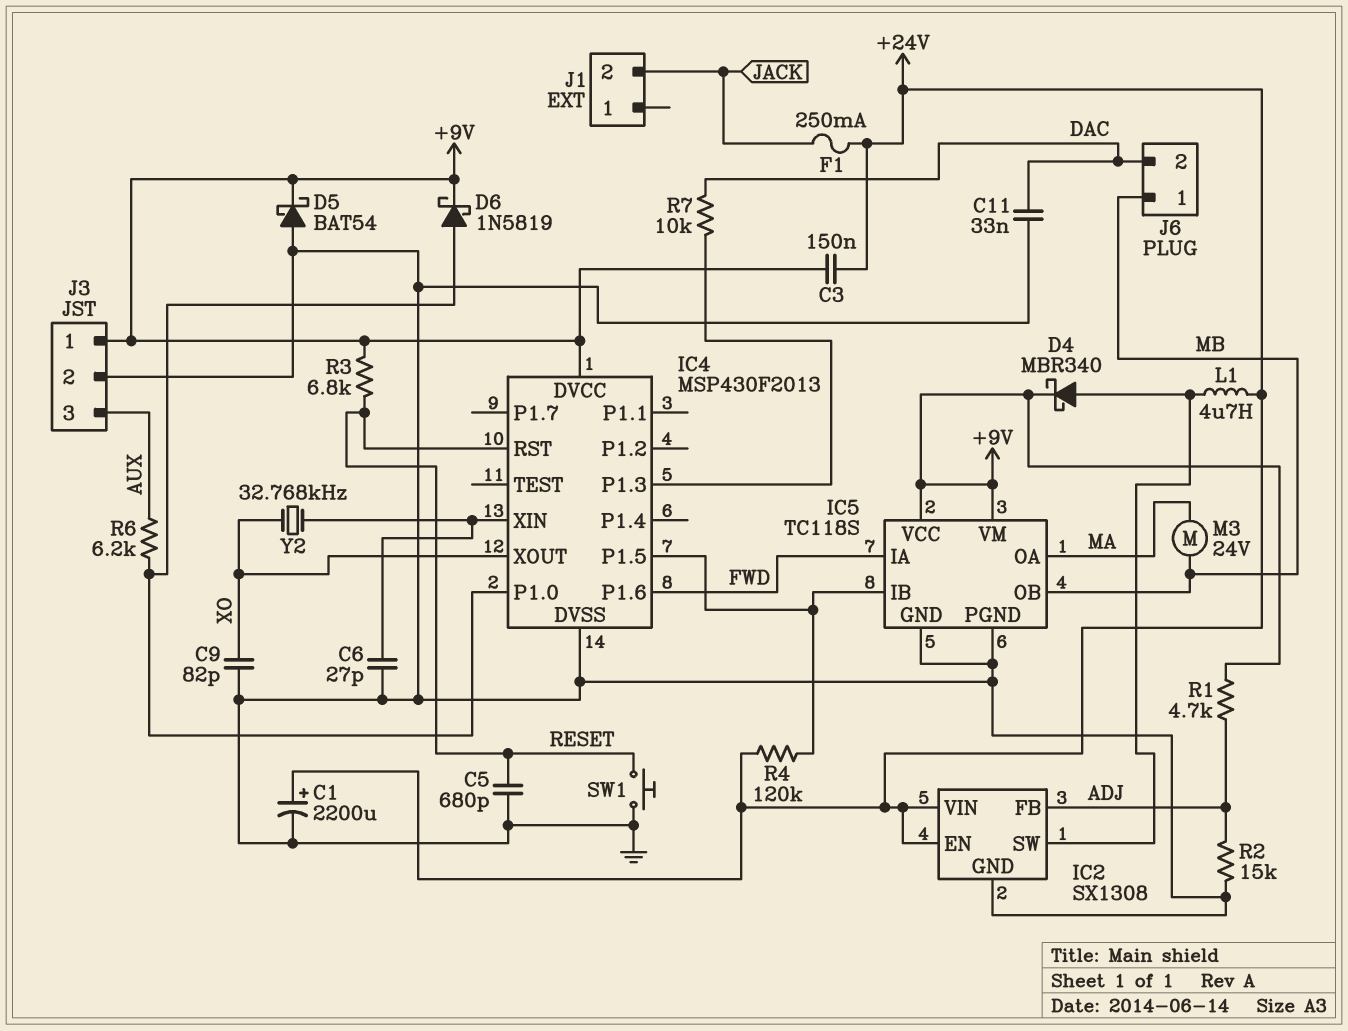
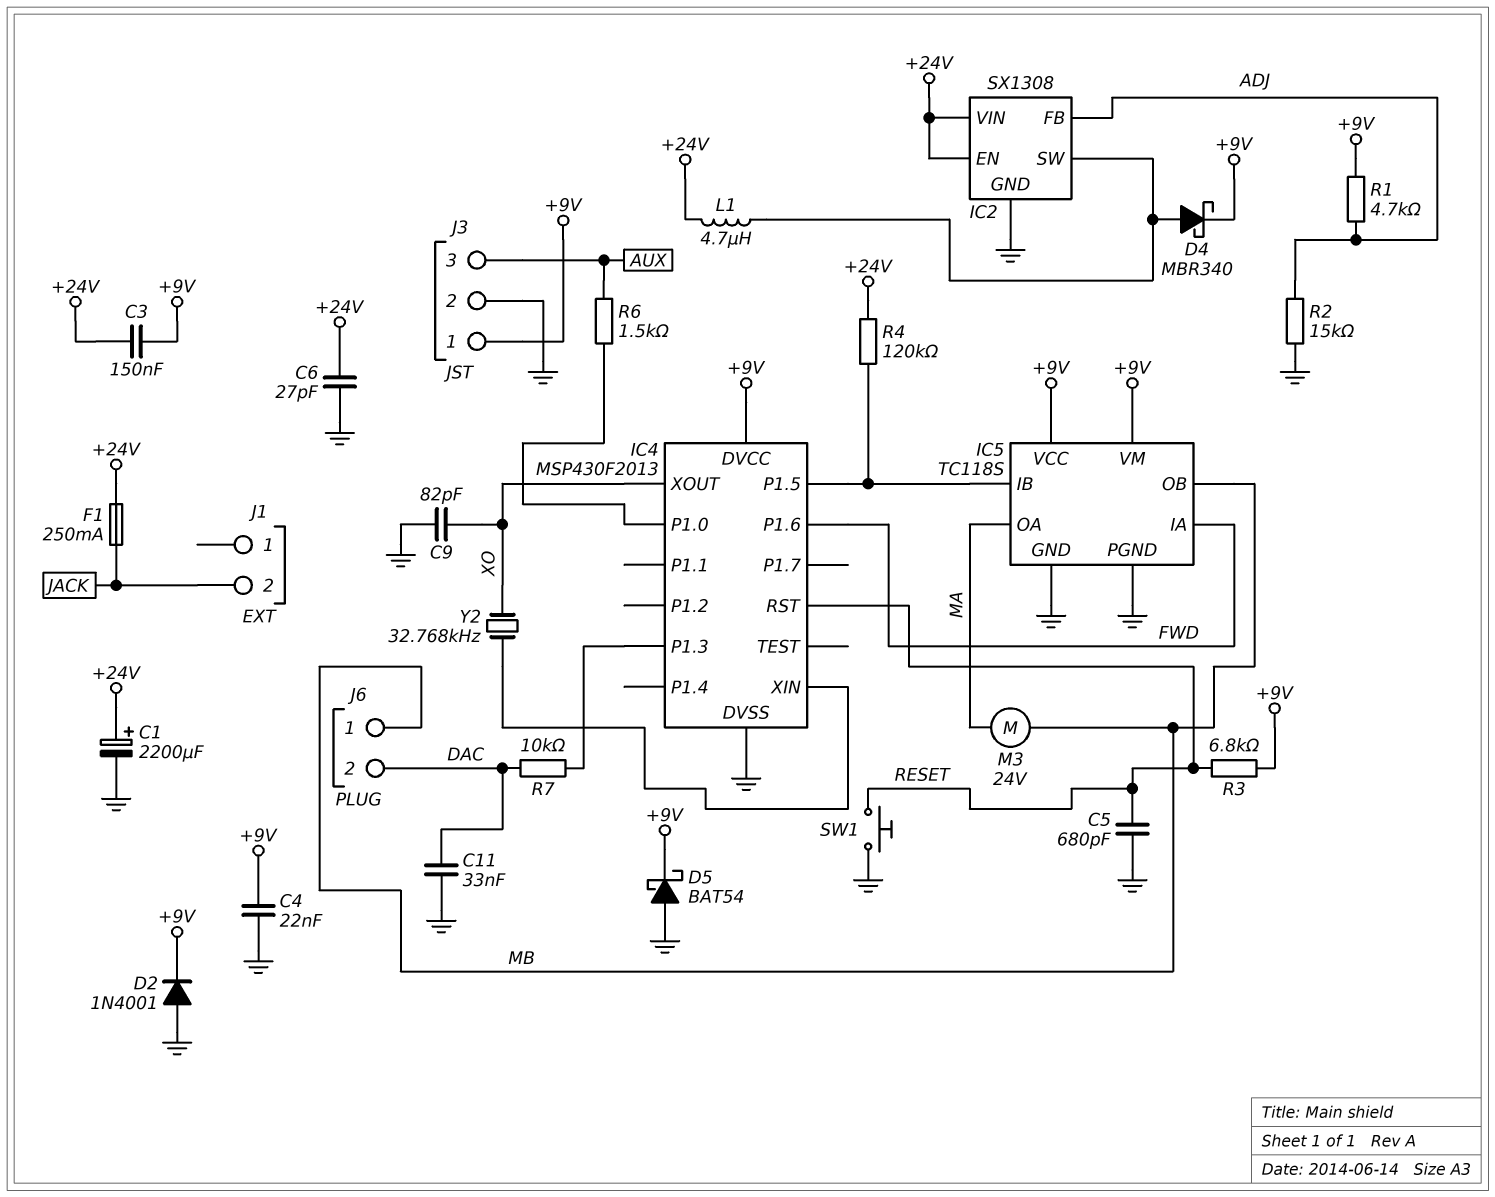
C4: none -> 22nF (+9V, GND)
C6: 27pF (GND, IC4/XIN) -> 27pF (+24V, GND)
D2: none -> diode 1N4001 (A GND, K +9V)
D6: schottky 1N5819 (A IC4/P1.0, K +9V) -> none
R6: 6.2k (AUX, IC4/P1.0) -> 1.5k (AUX, IC4/P1.0)

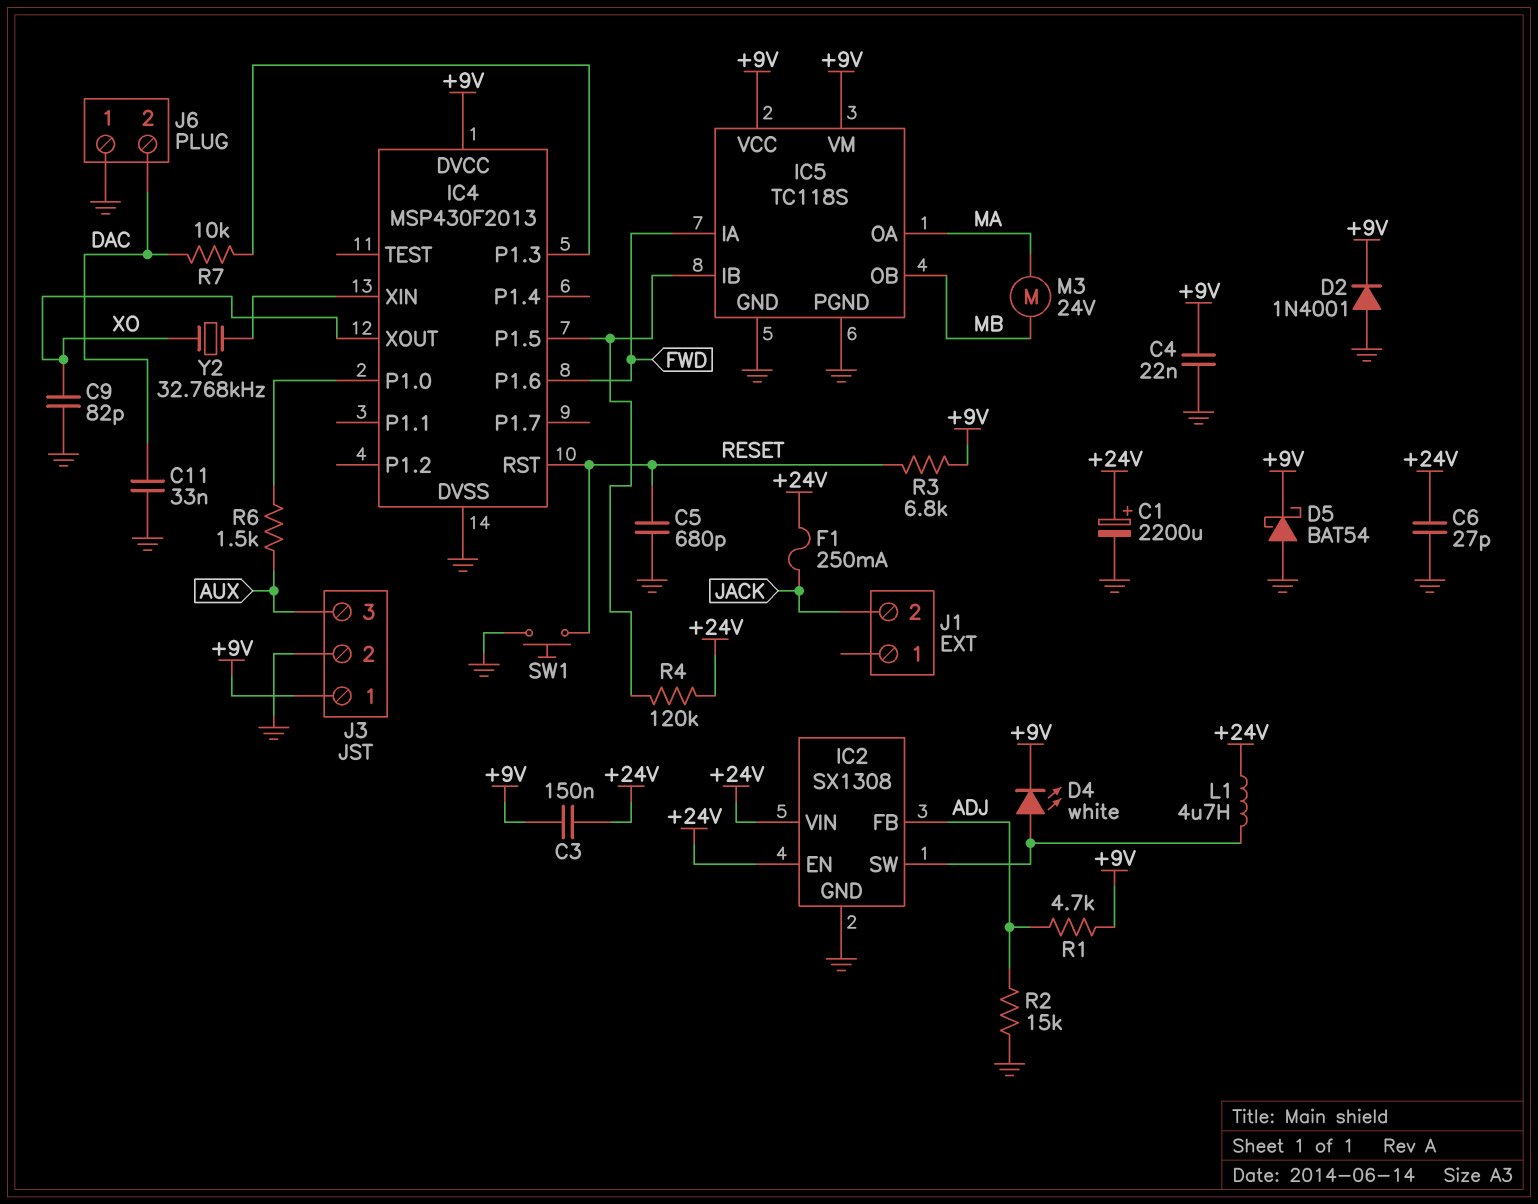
D4: schottky MBR340 (A IC2/SW, K +9V) -> LED white (A IC2/SW, K +9V)
J6 pin 1: MB -> GND

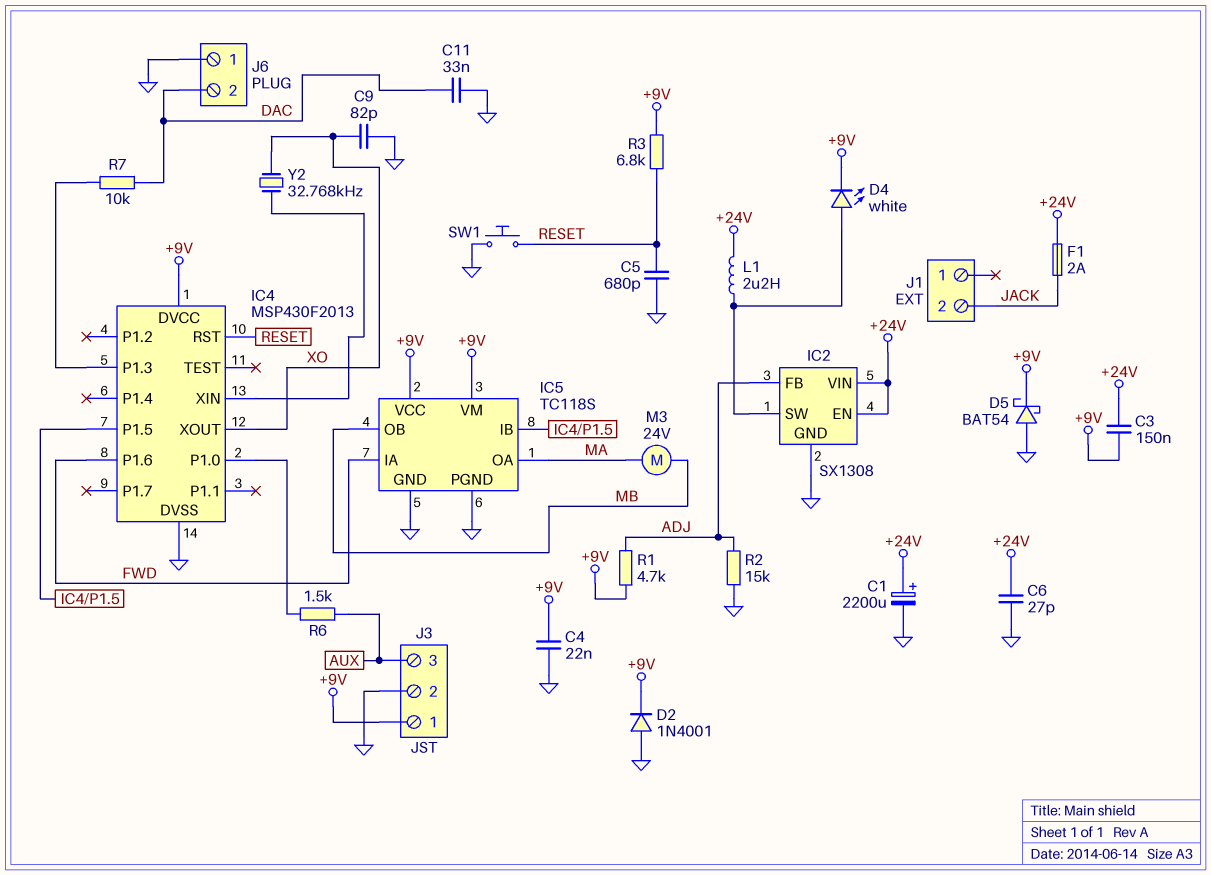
F1: 250mA (+24V, JACK) -> 2A (+24V, JACK)
L1: 4.7uH (+24V, IC2/SW) -> 2.2uH (+24V, IC2/SW)
R4: 120k (+24V, IC4/P1.5) -> none

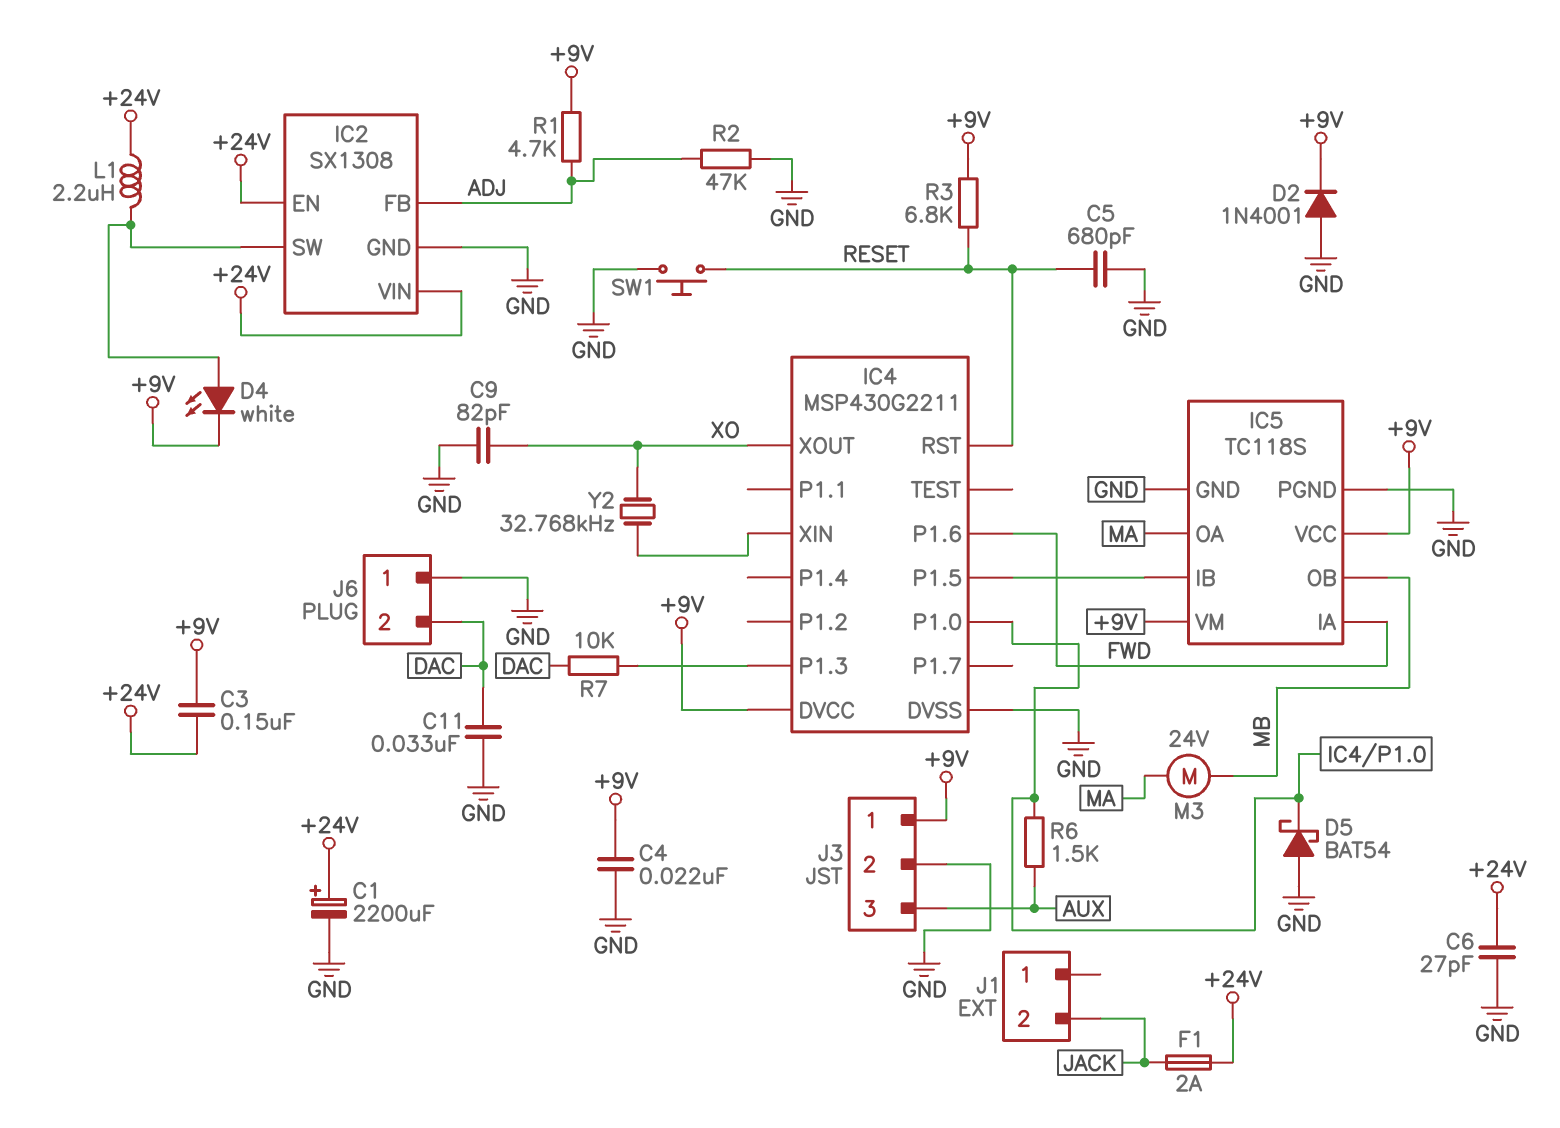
D5: schottky BAT54 (A GND, K +9V) -> schottky BAT54 (A GND, K IC4/P1.0)
IC4: MSP430F2013 -> MSP430G2211
R2: 15k (ADJ, GND) -> 47k (ADJ, GND)

